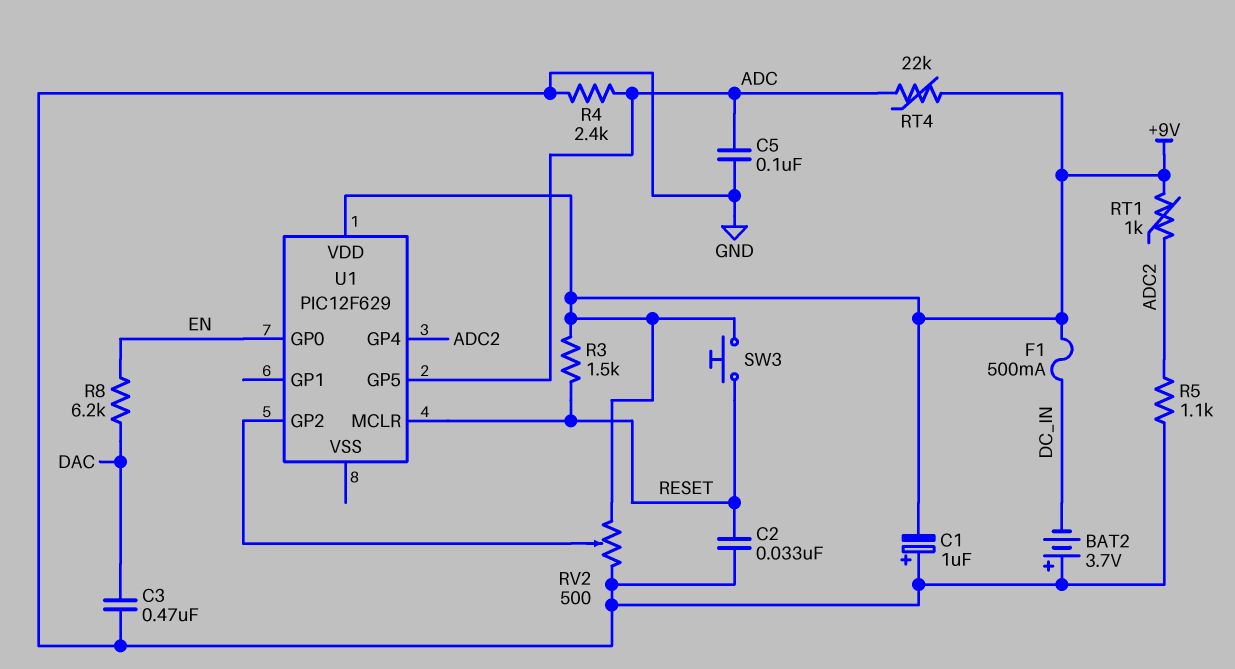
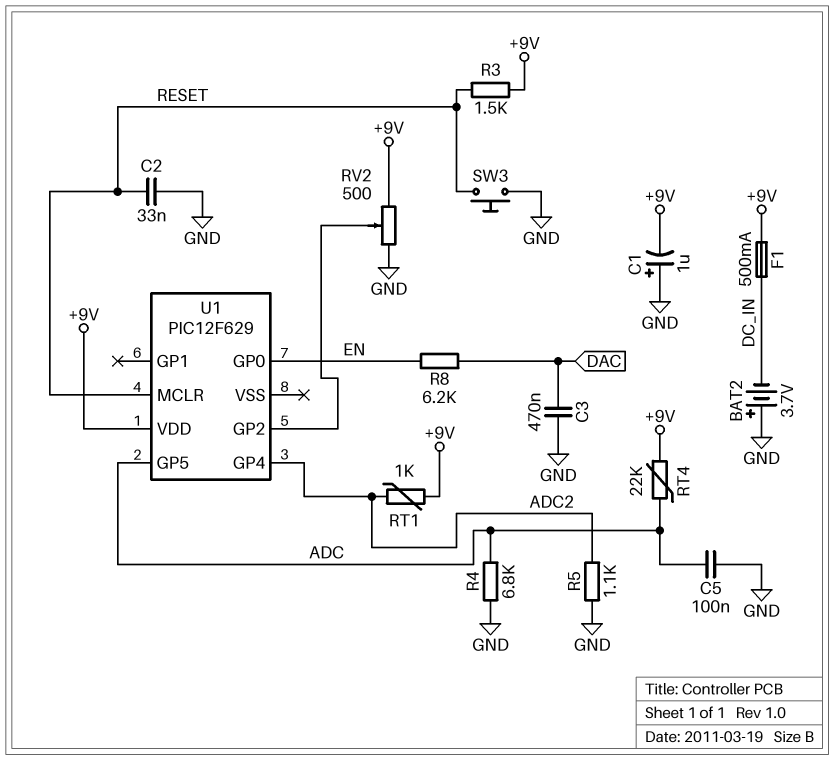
R4: 2.4k (ADC, GND) -> 6.8k (ADC, GND)
SW3: button (+9V, RESET) -> button (GND, RESET)

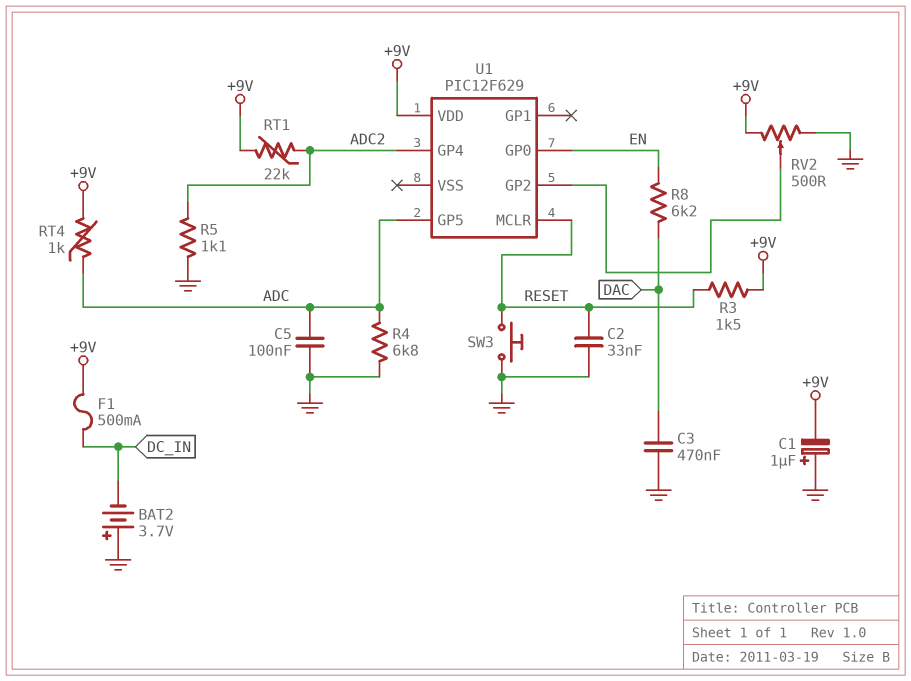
RT1: 1k (+9V, ADC2) -> 22k (+9V, ADC2)
RT4: 22k (+9V, ADC) -> 1k (+9V, ADC)

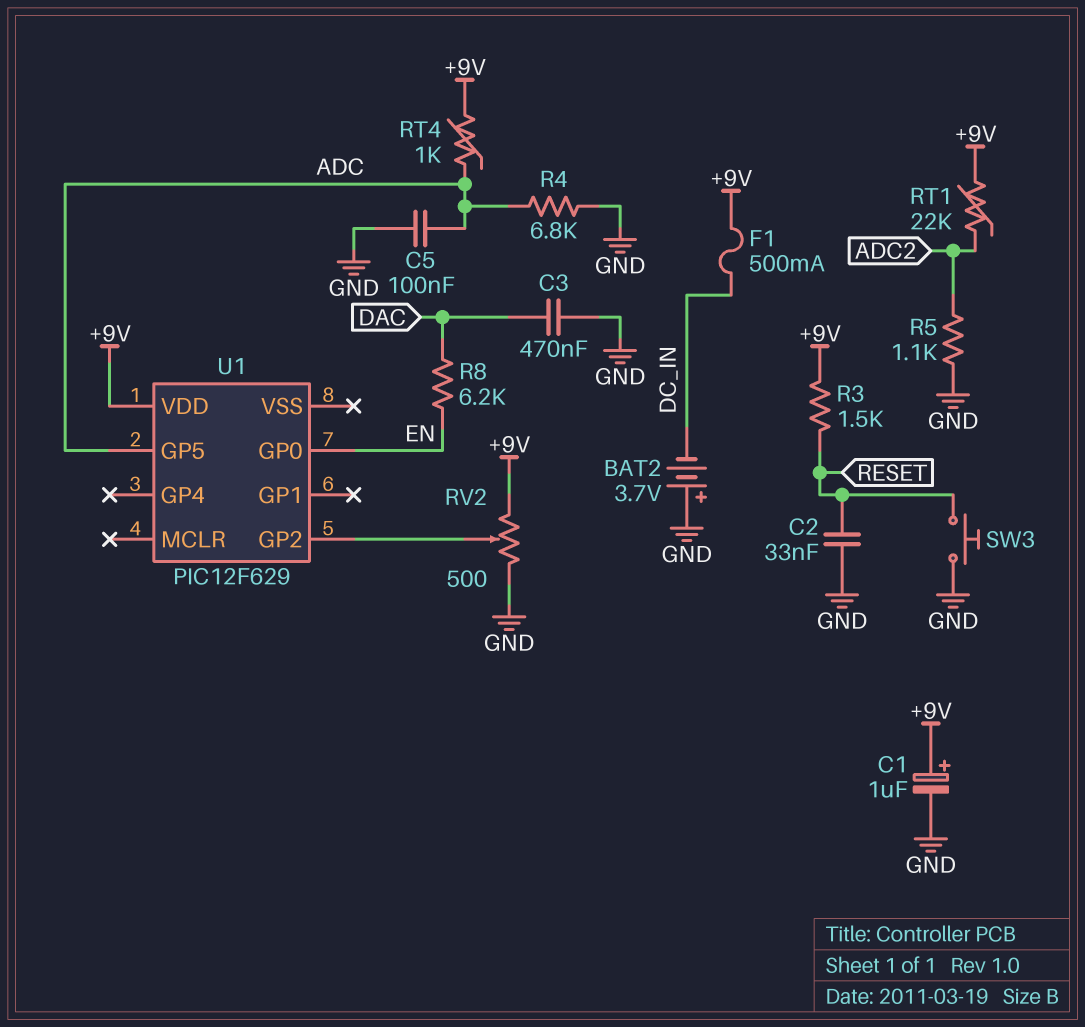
C1: 1uF (plus GND, minus +9V) -> 1uF (plus +9V, minus GND)
U1 pin GP4: ADC2 -> none
U1 pin MCLR: RESET -> none

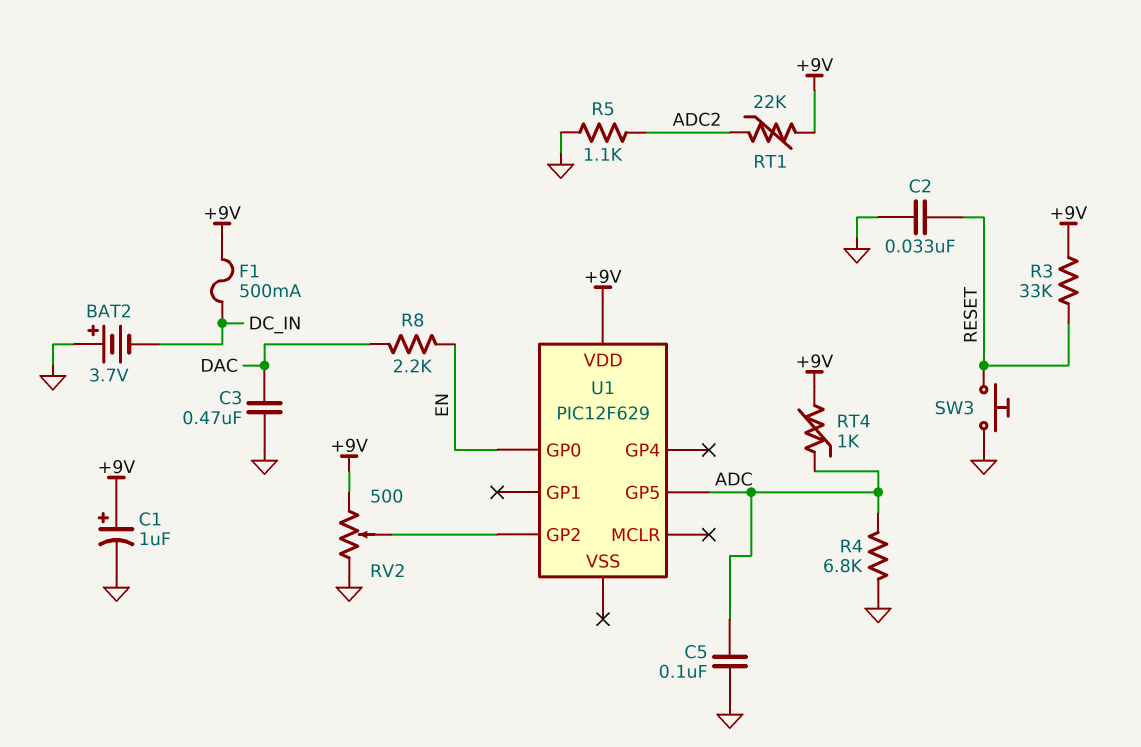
R3: 1.5k (+9V, RESET) -> 33k (+9V, RESET)
R8: 6.2k (DAC, EN) -> 2.2k (DAC, EN)

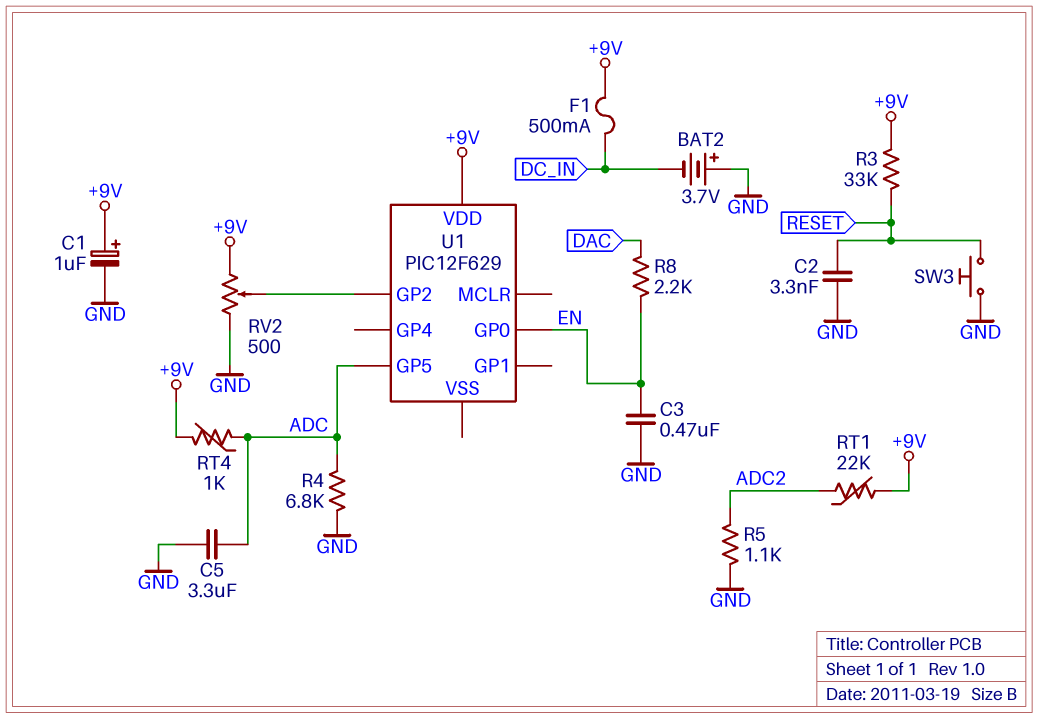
C2: 33nF (GND, RESET) -> 3.3nF (GND, RESET)
C3: 470nF (DAC, GND) -> 470nF (EN, GND)
C5: 100nF (ADC, GND) -> 3.3uF (ADC, GND)

